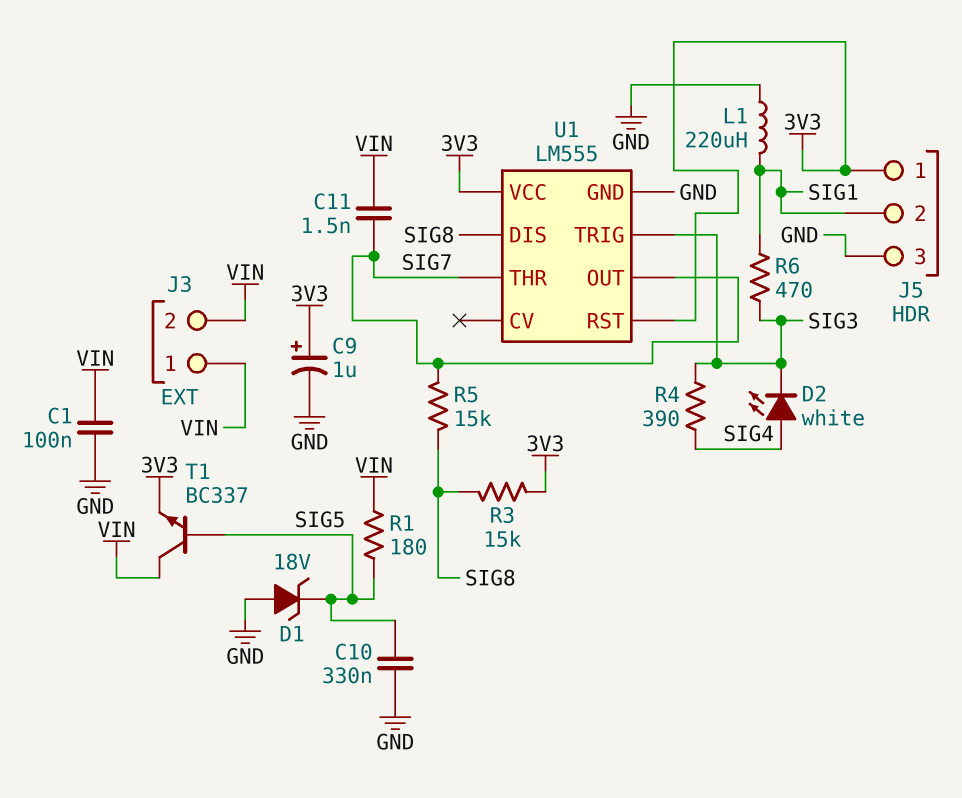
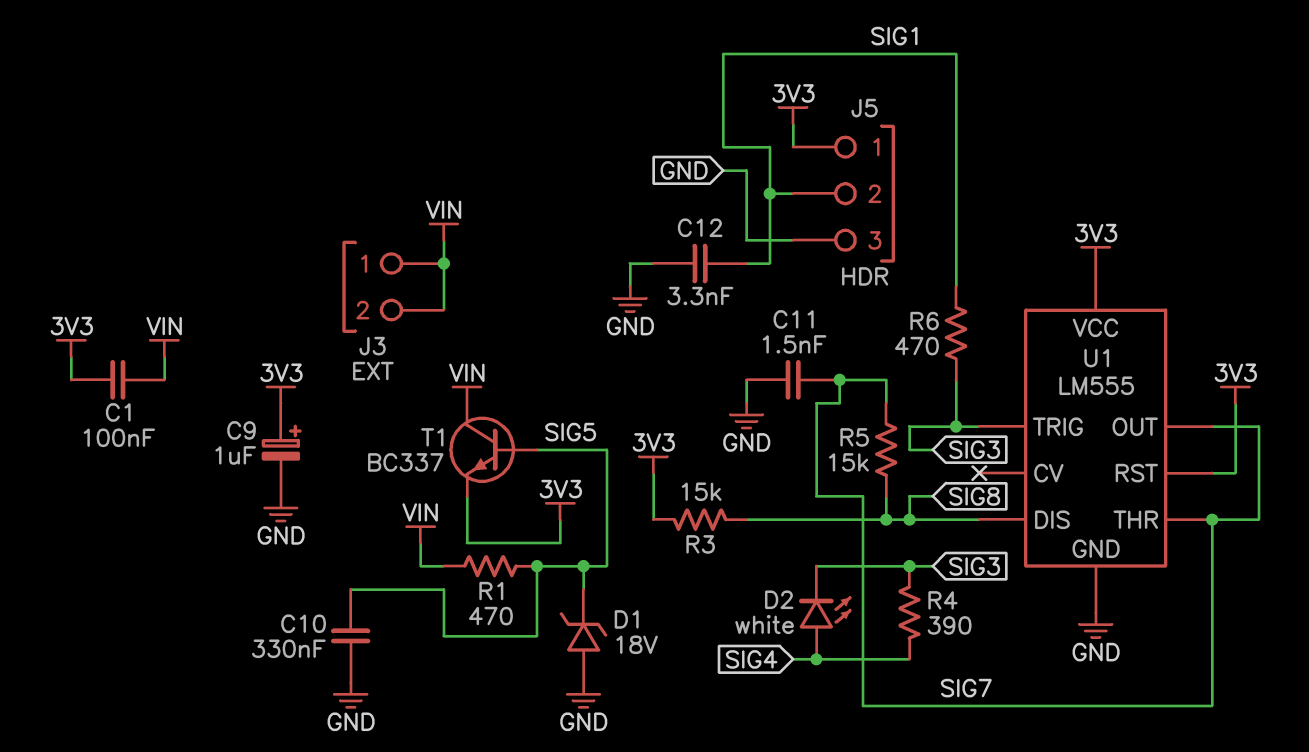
C1: 100nF (GND, VIN) -> 100nF (3V3, VIN)
C11: 1.5nF (SIG7, VIN) -> 1.5nF (GND, SIG7)
C12: none -> 3.3nF (GND, SIG1)
L1: 220uH (GND, SIG1) -> none
R1: 180 (SIG5, VIN) -> 470 (SIG5, VIN)

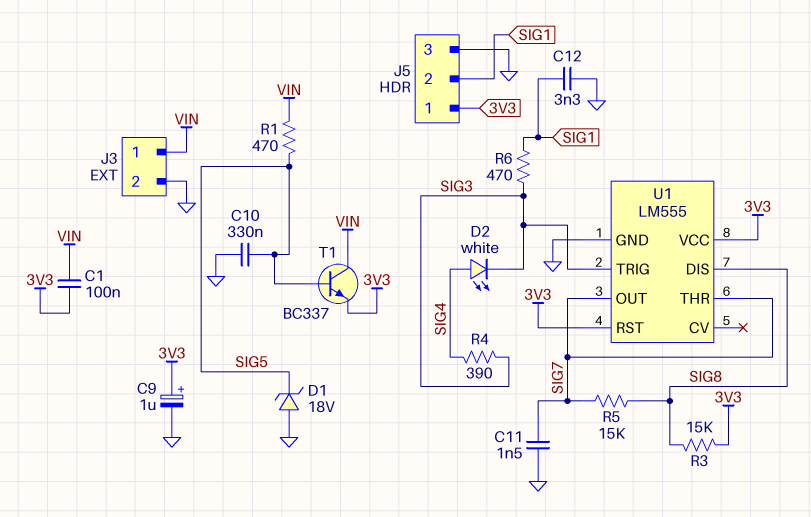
J3 pin 2: VIN -> GND

